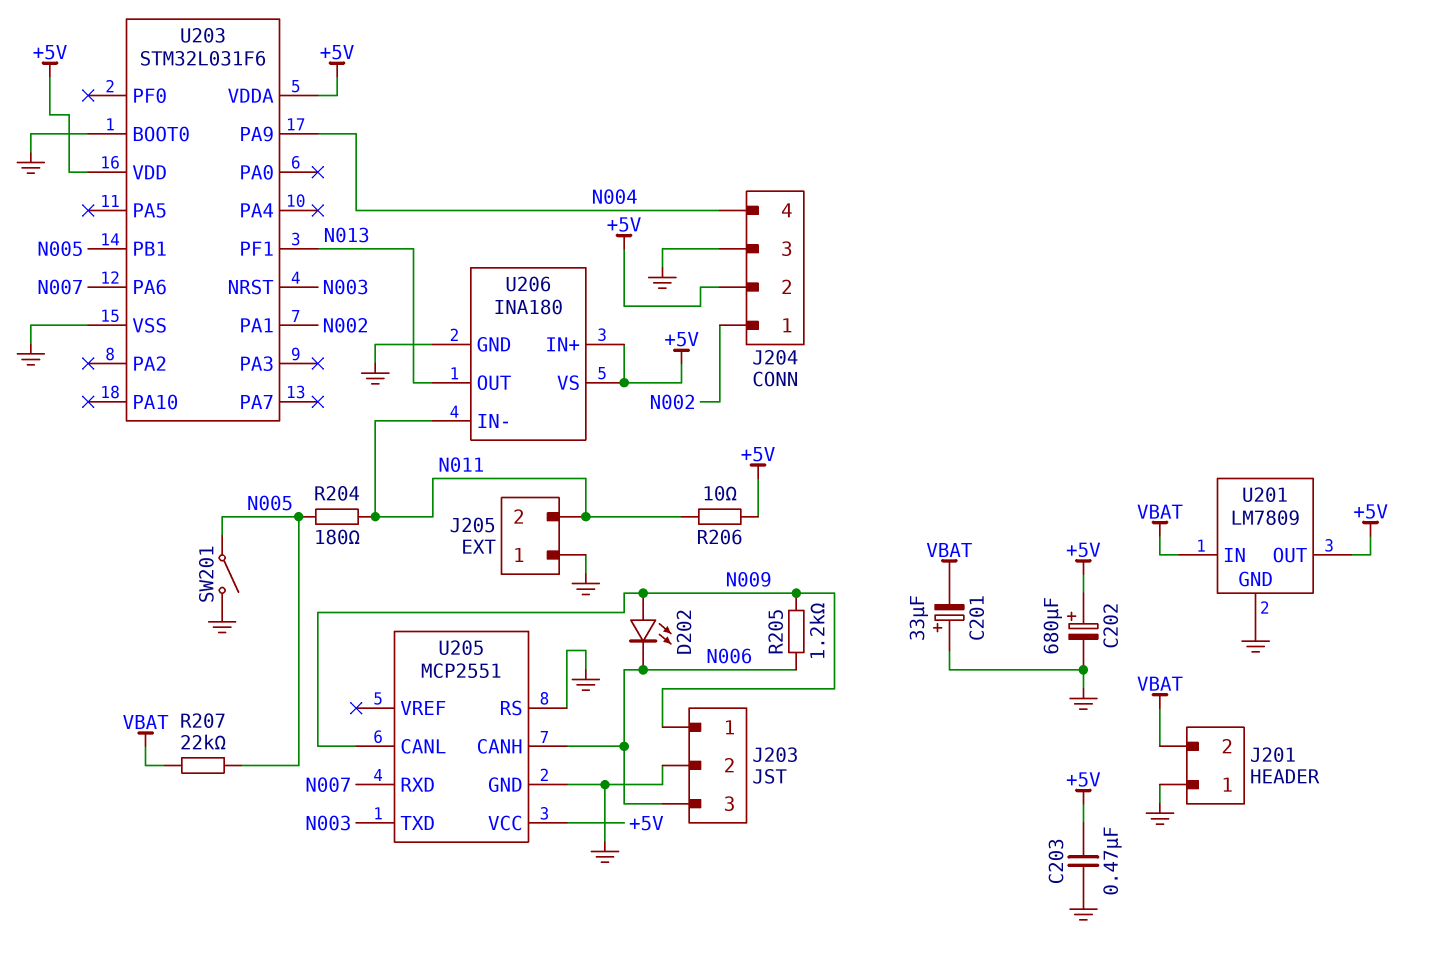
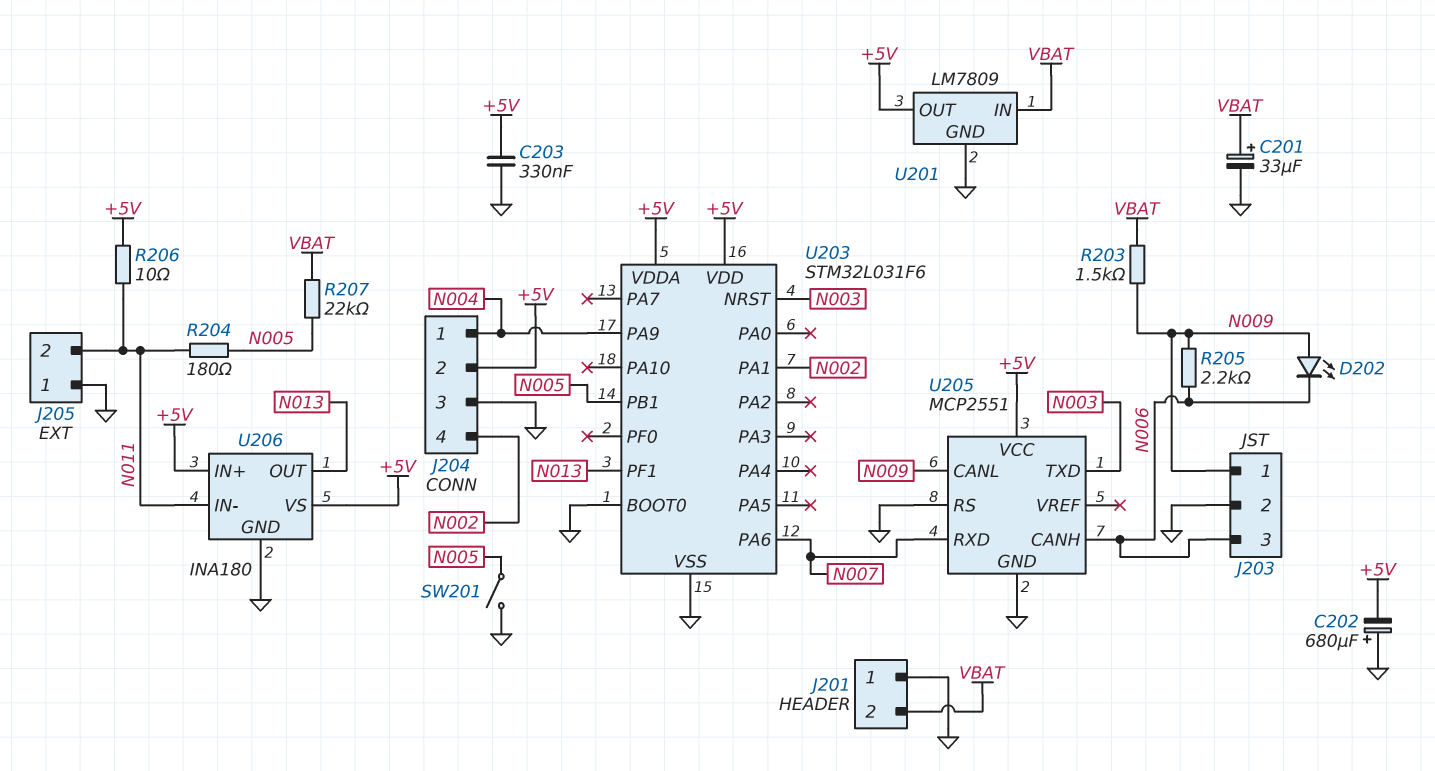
C201: 33uF (plus GND, minus VBAT) -> 33uF (plus VBAT, minus GND)
C202: 680uF (plus +5V, minus GND) -> 680uF (plus GND, minus +5V)
C203: 470nF (+5V, GND) -> 330nF (+5V, GND)
J204 pin 1: N002 -> N004
J204 pin 4: N004 -> N002
R203: none -> 1.5k (N009, VBAT)
R205: 1.2k (N006, N009) -> 2.2k (N006, N009)

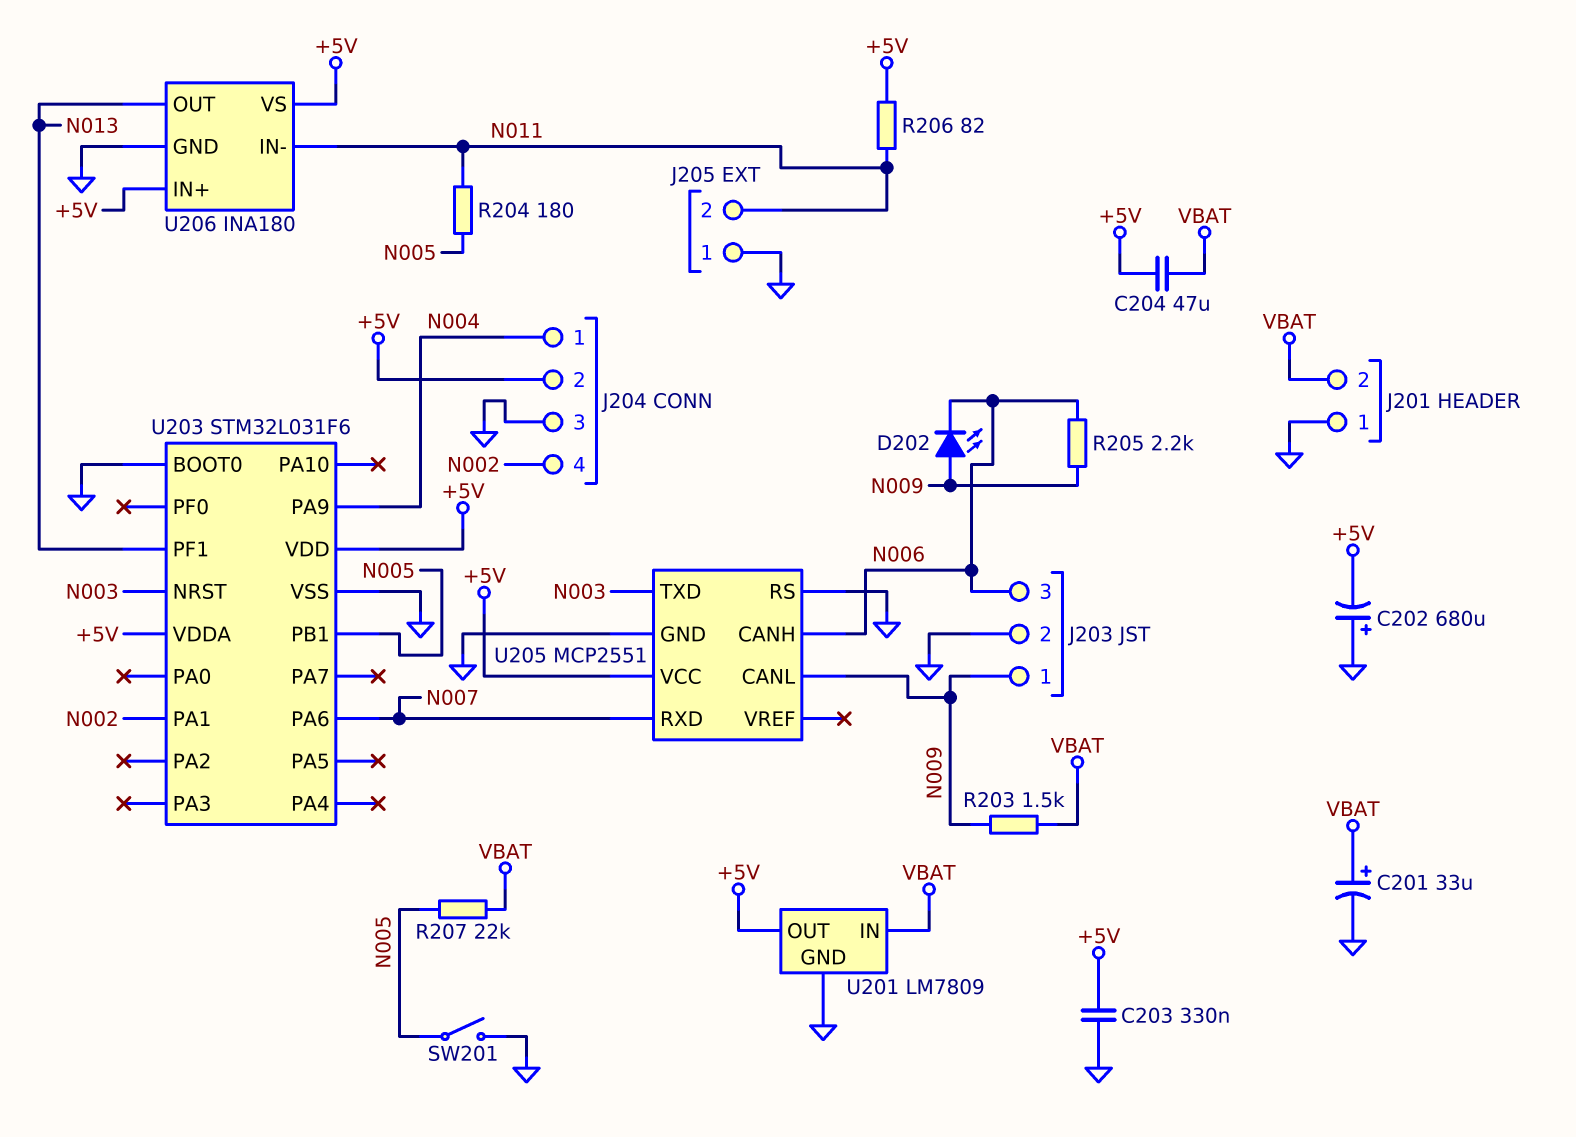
C204: none -> 47uF (+5V, VBAT)
R206: 10 (+5V, N011) -> 82 (+5V, N011)

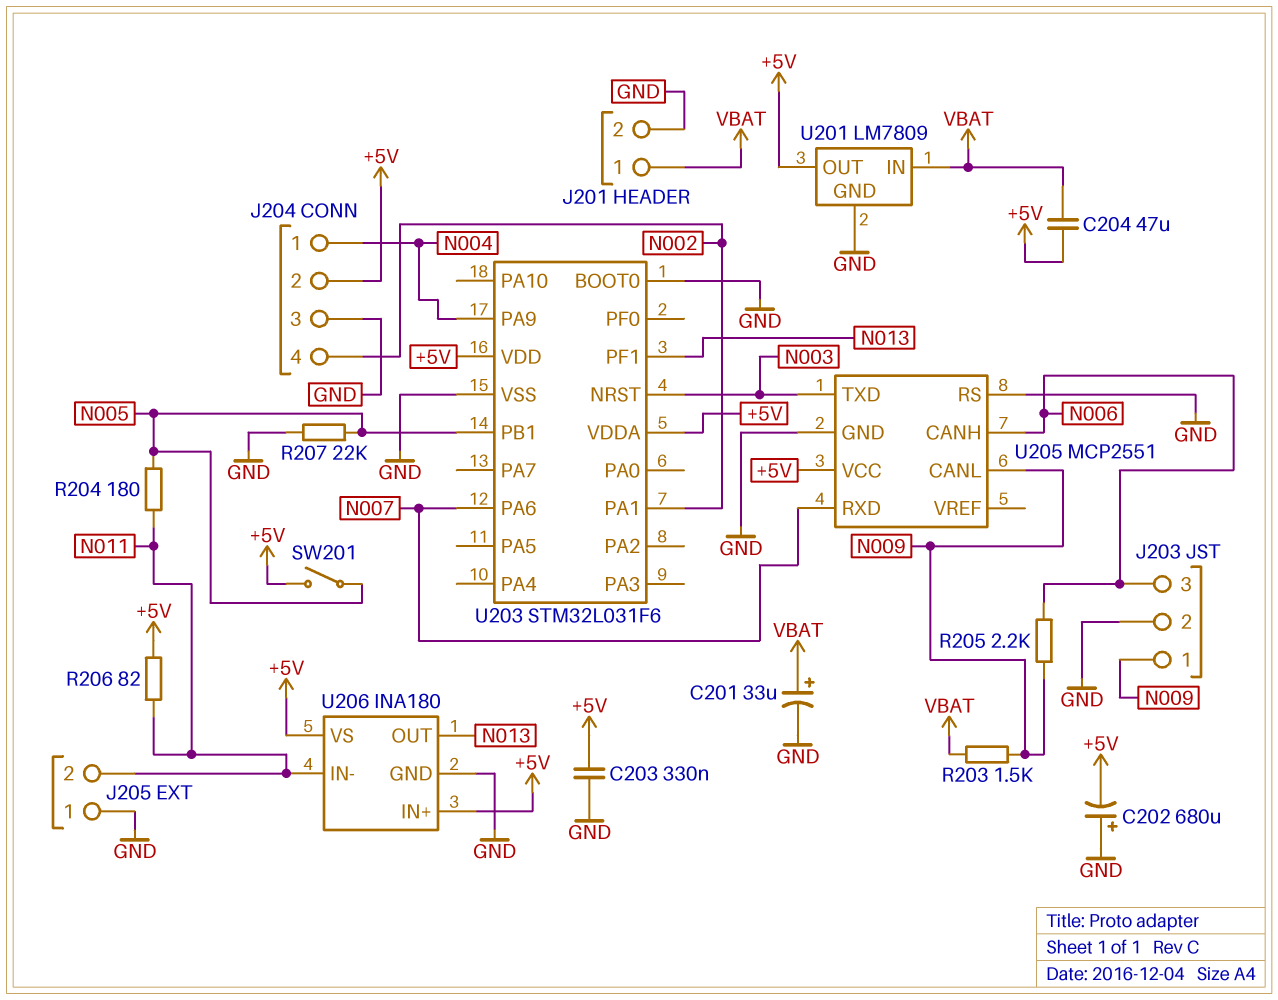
D202: LED (A N009, K N006) -> none
J201 pin 1: GND -> VBAT
J201 pin 2: VBAT -> GND
R207: 22k (N005, VBAT) -> 22k (GND, N005)
SW201: switch (GND, N005) -> switch (+5V, N005)

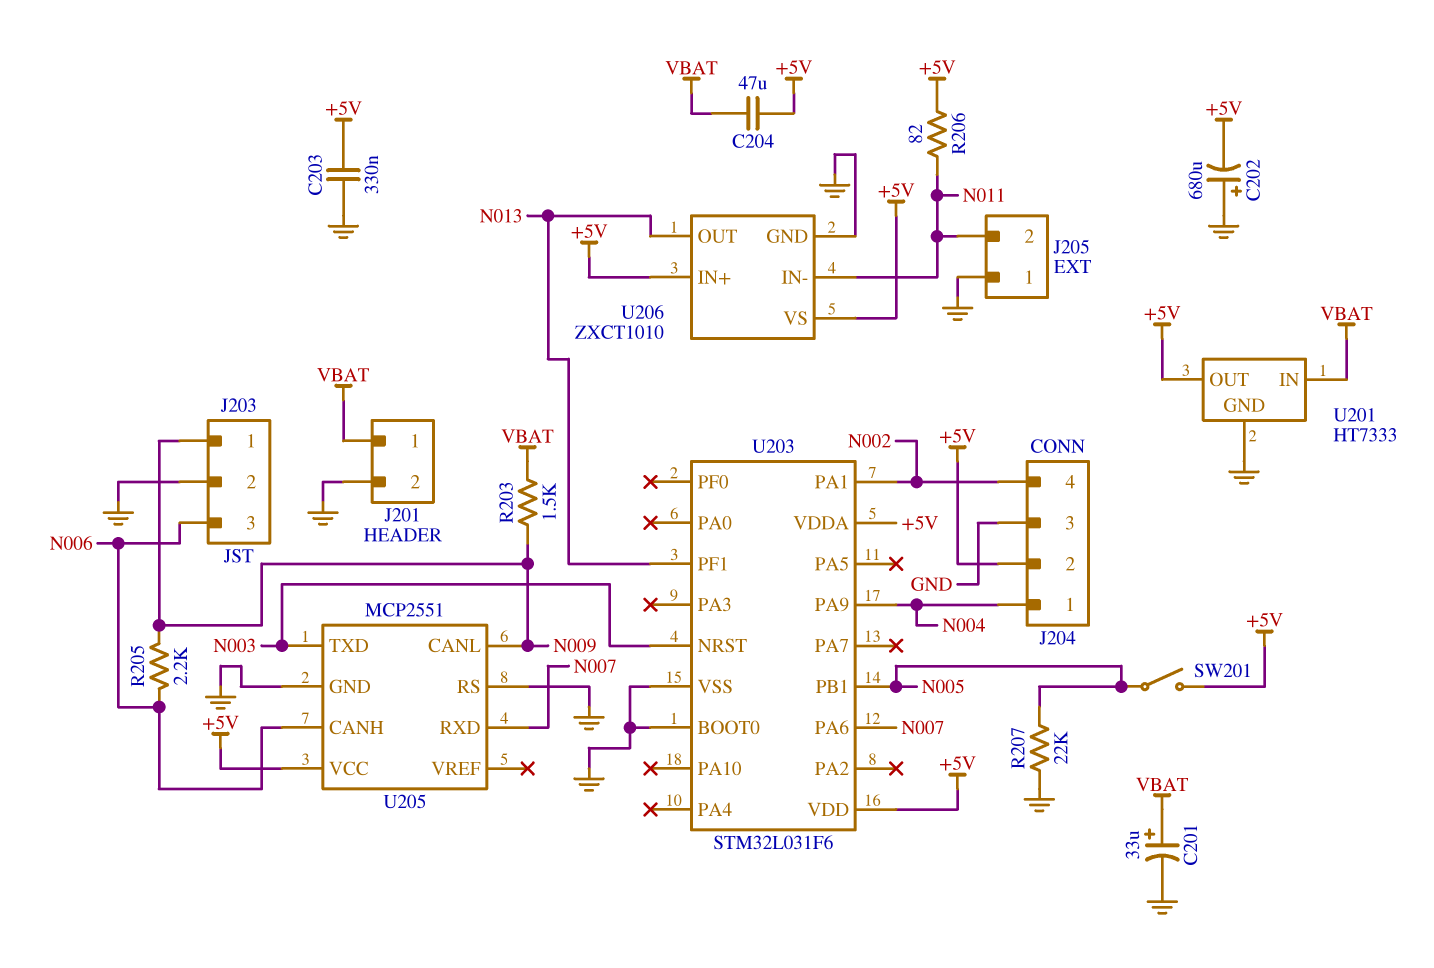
R204: 180 (N005, N011) -> none
U201: LM7809 -> HT7333
U206: INA180 -> ZXCT1010

